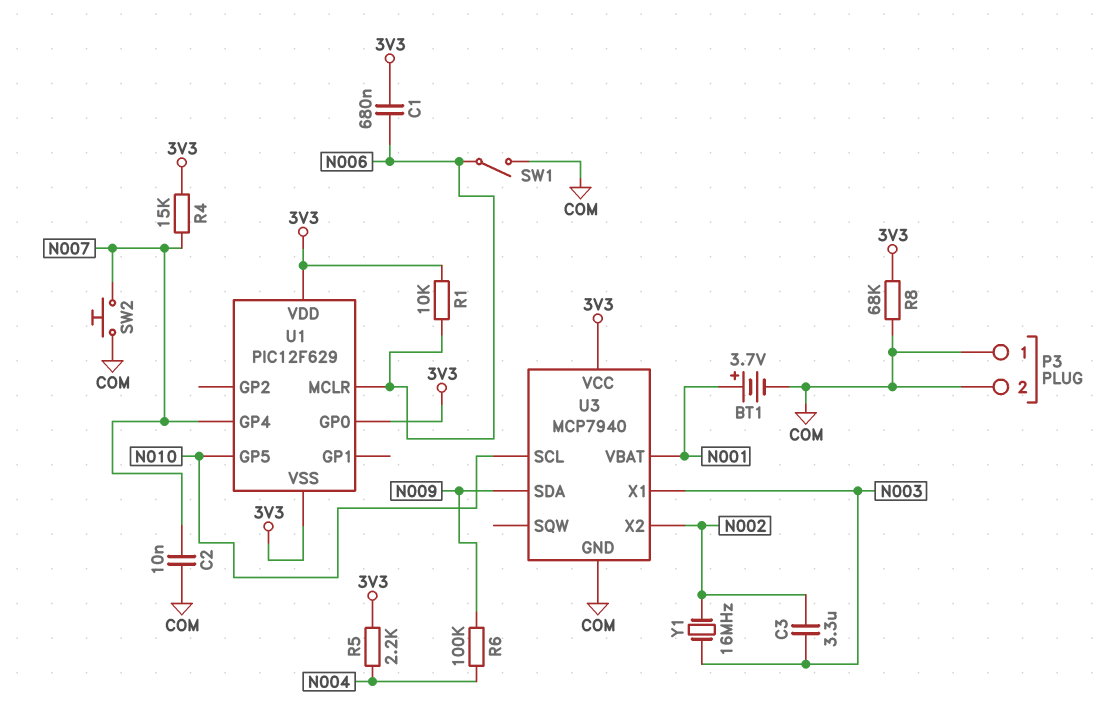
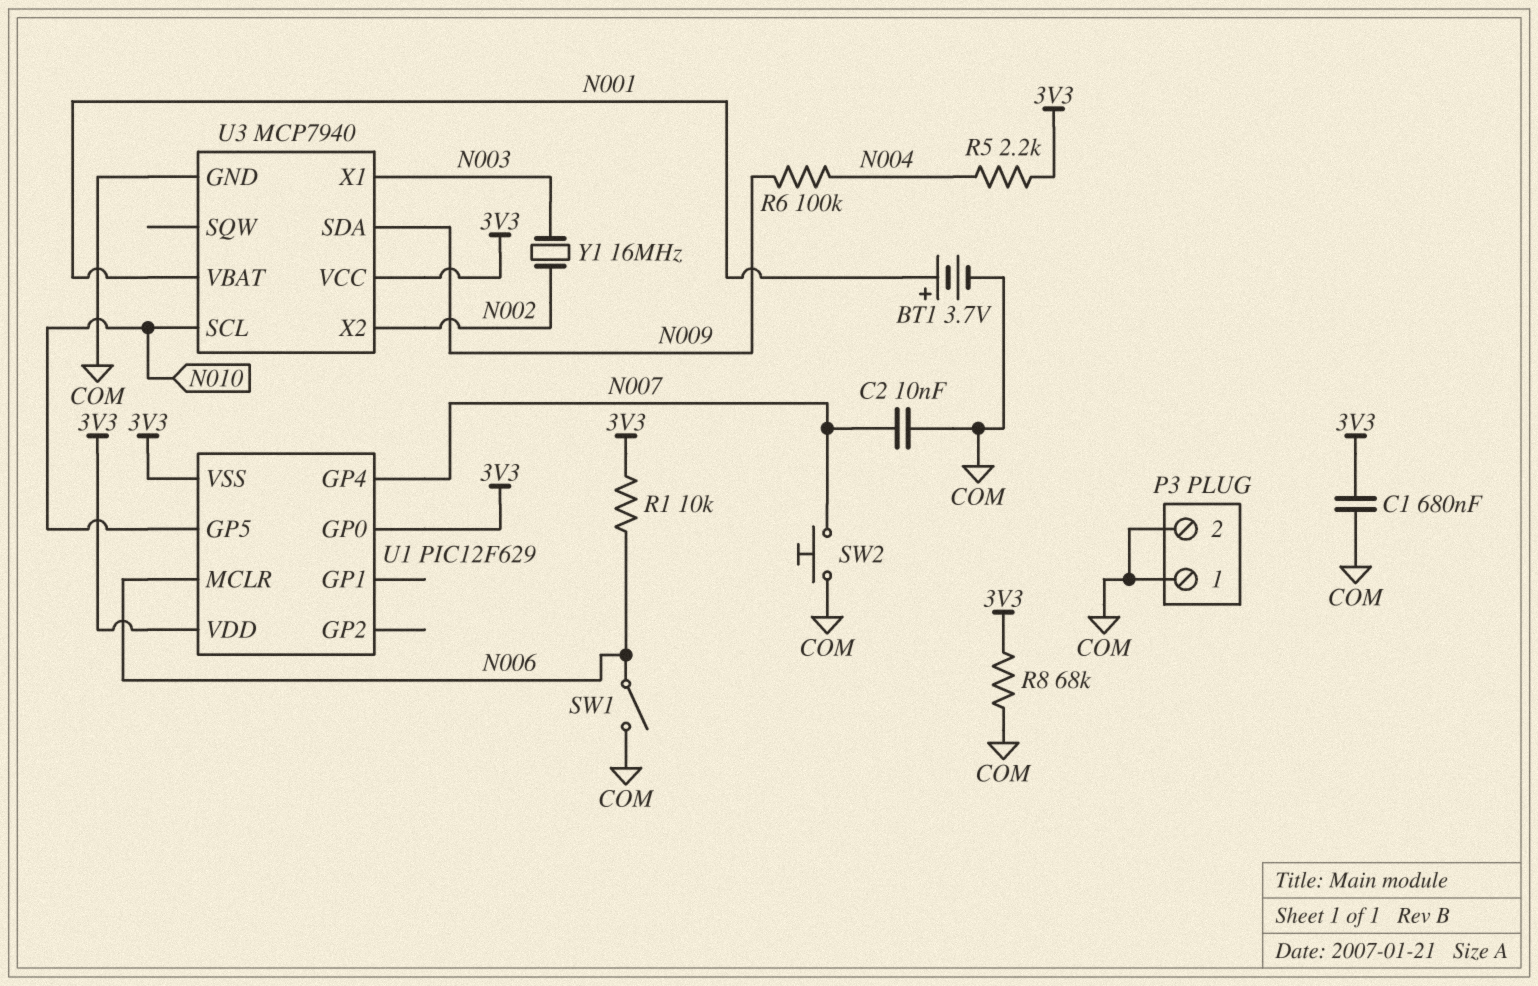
C1: 680nF (3V3, N006) -> 680nF (3V3, COM)
C3: 3.3uF (N002, N003) -> none
R4: 15k (3V3, N007) -> none

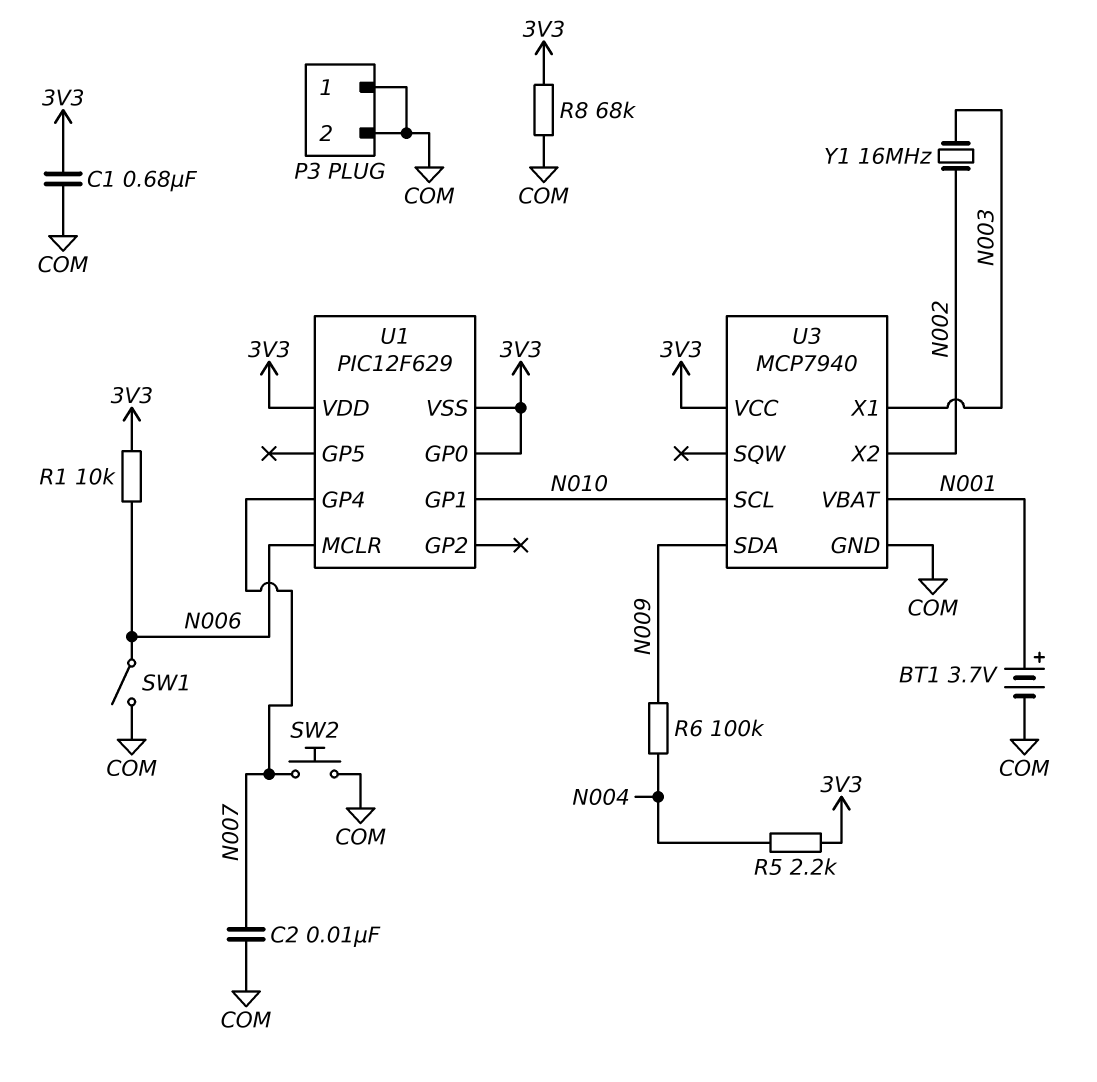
U1 pin GP1: none -> N010
U1 pin GP5: N010 -> none

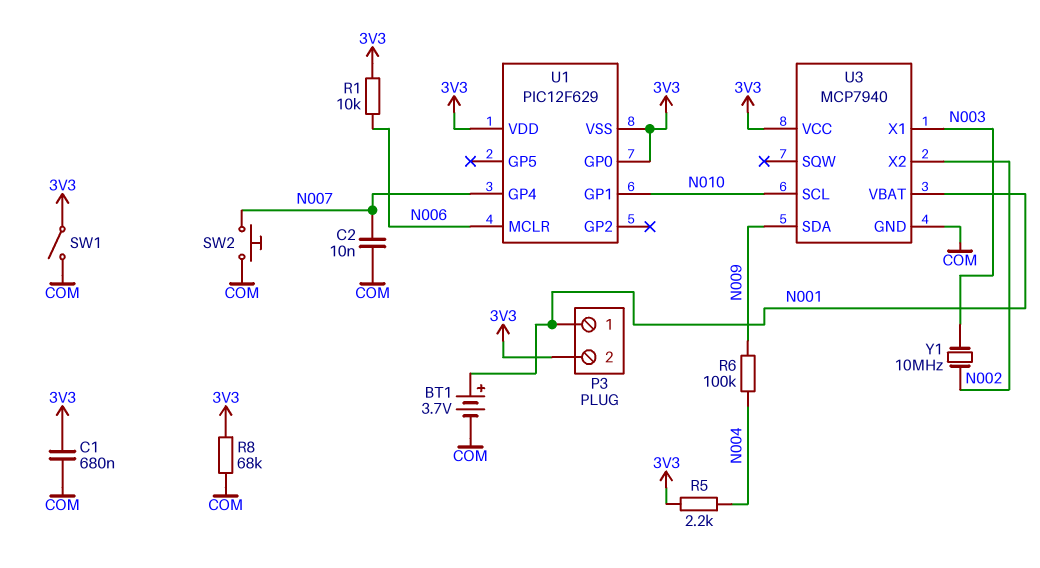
P3 pin 1: COM -> N001
P3 pin 2: COM -> 3V3
SW1: switch (COM, N006) -> switch (3V3, COM)
Y1: 16MHz (N002, N003) -> 10MHz (N002, N003)

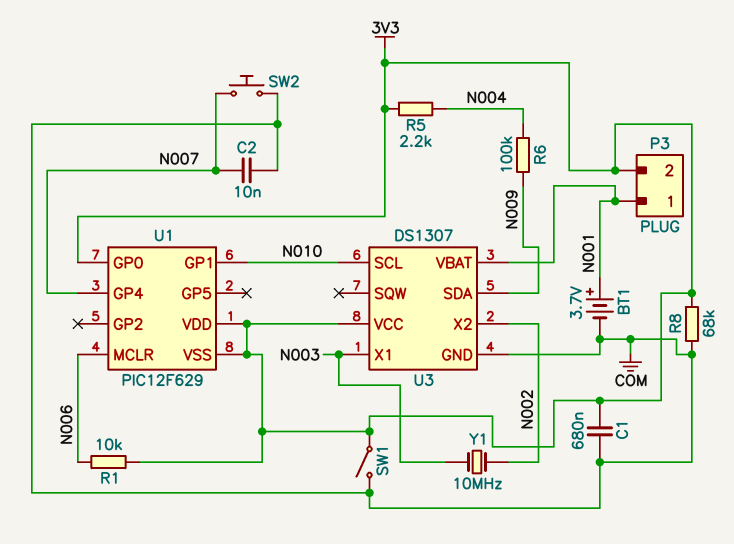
U3: MCP7940 -> DS1307

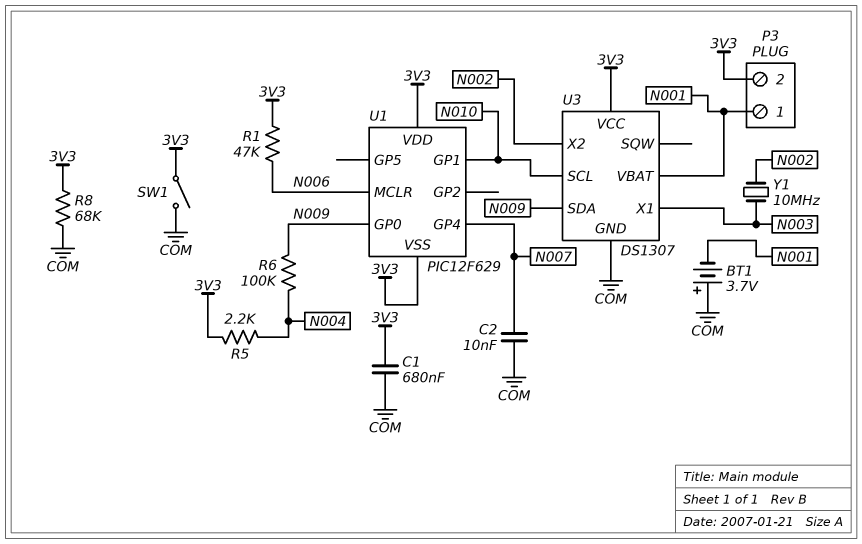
BT1: 3.7V (plus N001, minus COM) -> 3.7V (plus COM, minus N001)
R1: 10k (3V3, N006) -> 47k (3V3, N006)
SW2: button (COM, N007) -> none
U1 pin GP0: 3V3 -> N009

